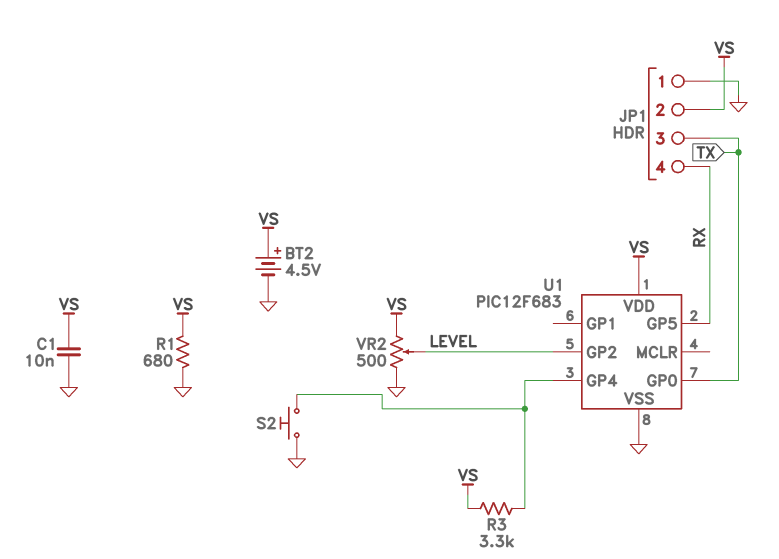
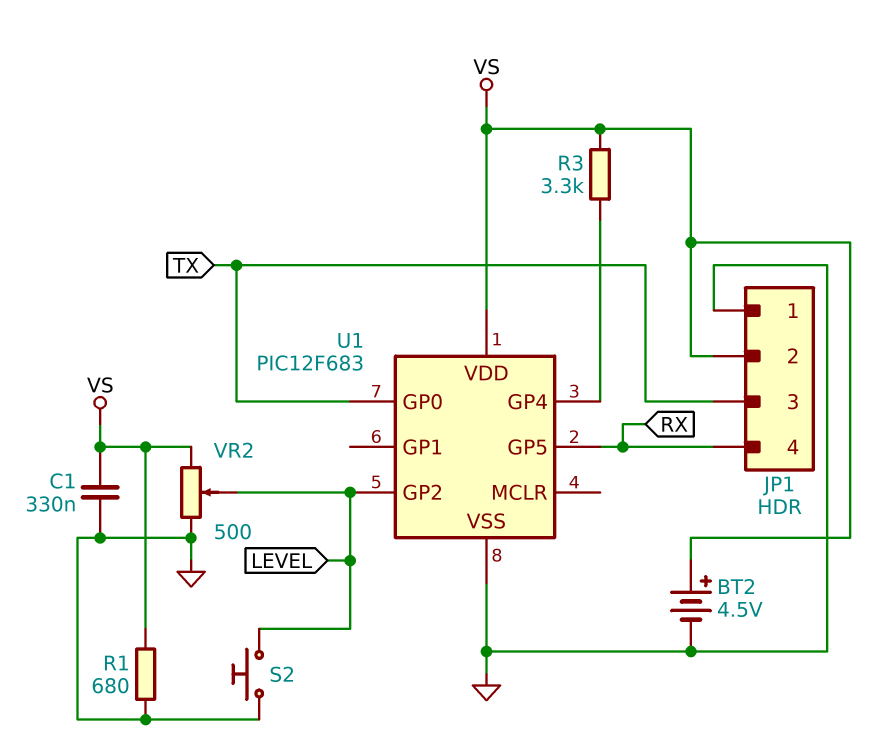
C1: 10nF (GND, VS) -> 330nF (GND, VS)
S2: button (GND, U1/GP4) -> button (GND, LEVEL)

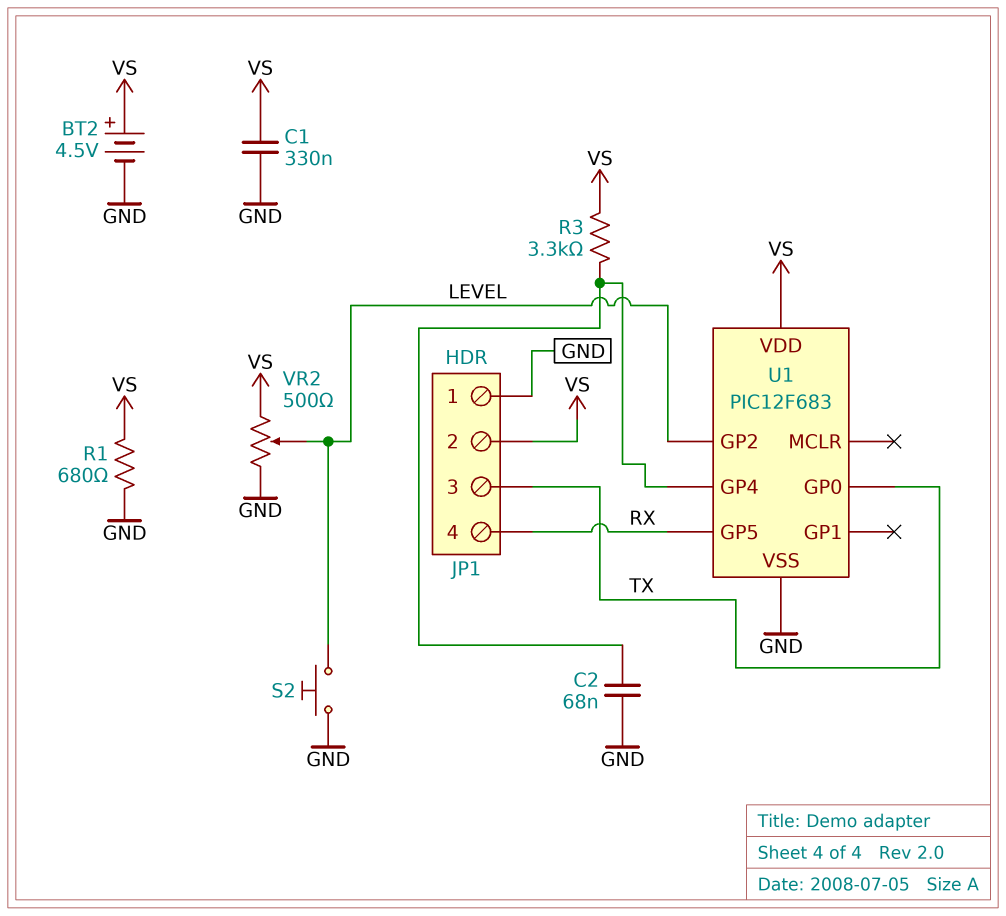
C2: none -> 68nF (GND, U1/GP4)

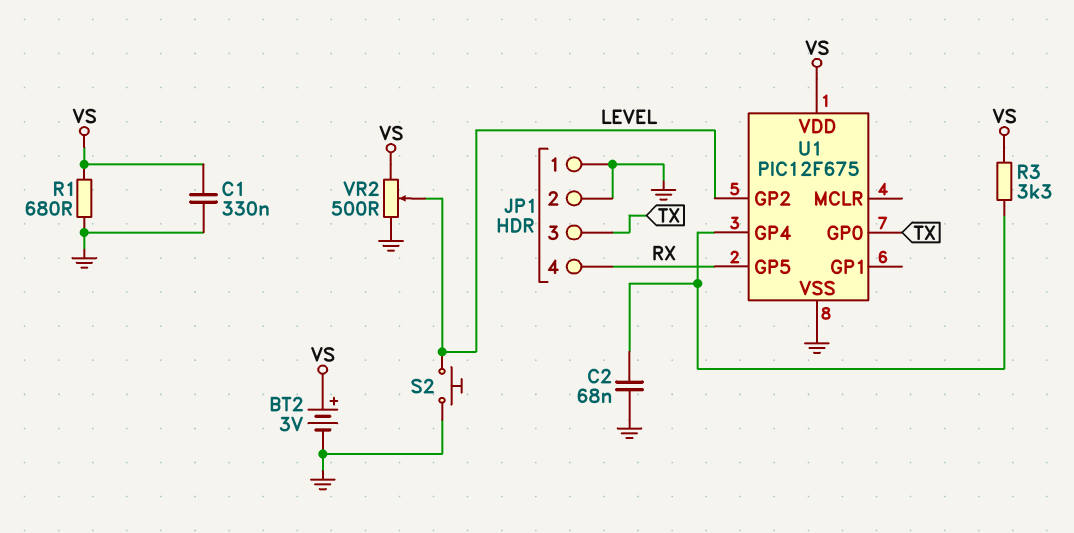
BT2: 4.5V (plus VS, minus GND) -> 3V (plus VS, minus GND)
JP1 pin 2: VS -> GND
U1: PIC12F683 -> PIC12F675

